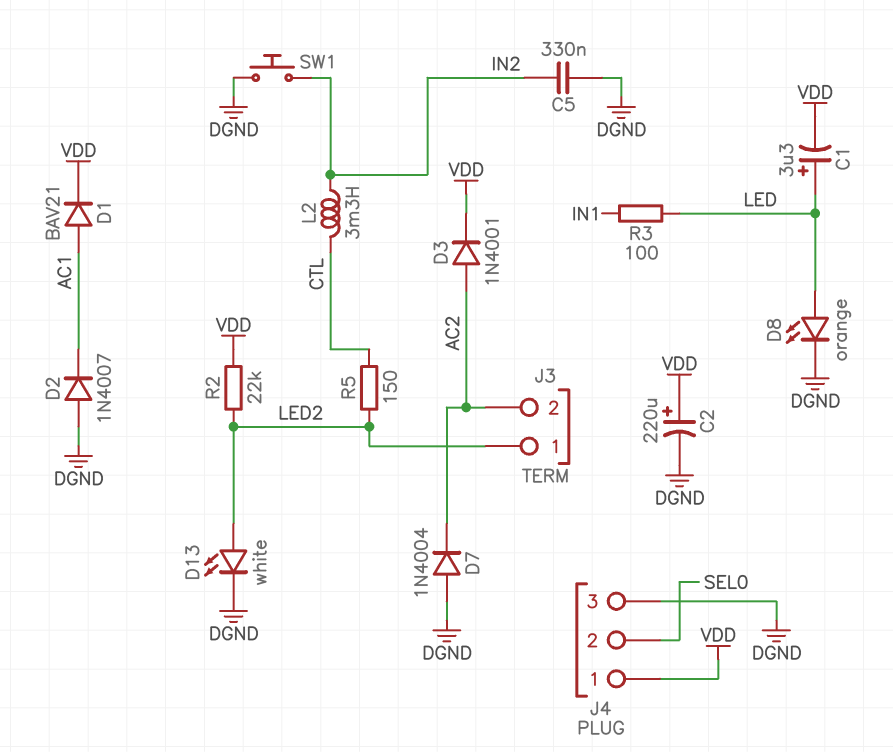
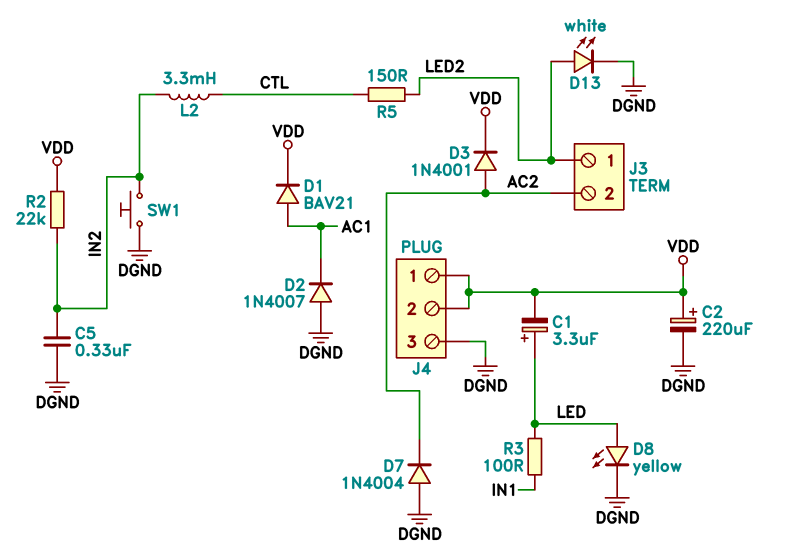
D8: LED orange (A LED, K DGND) -> LED yellow (A LED, K DGND)
J4 pin 2: SEL0 -> VDD
R2: 22k (LED2, VDD) -> 22k (IN2, VDD)

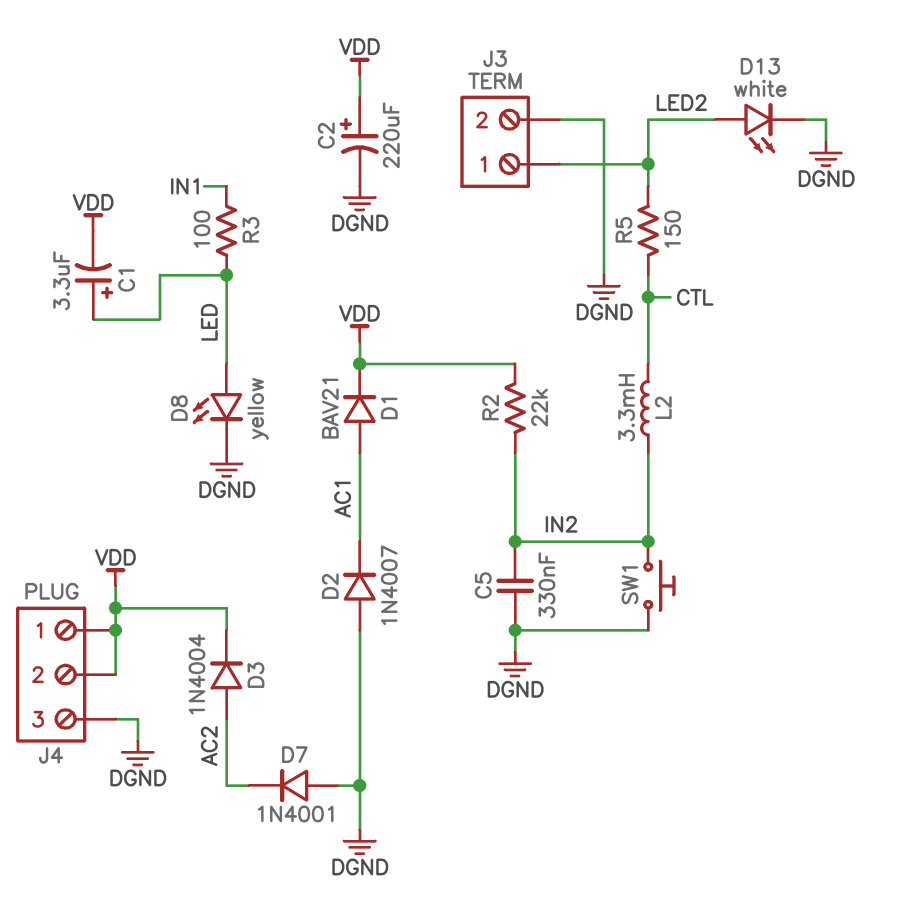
D3: diode 1N4001 (A AC2, K VDD) -> diode 1N4004 (A AC2, K VDD)
D7: diode 1N4004 (A DGND, K AC2) -> diode 1N4001 (A DGND, K AC2)
J3 pin 2: AC2 -> DGND

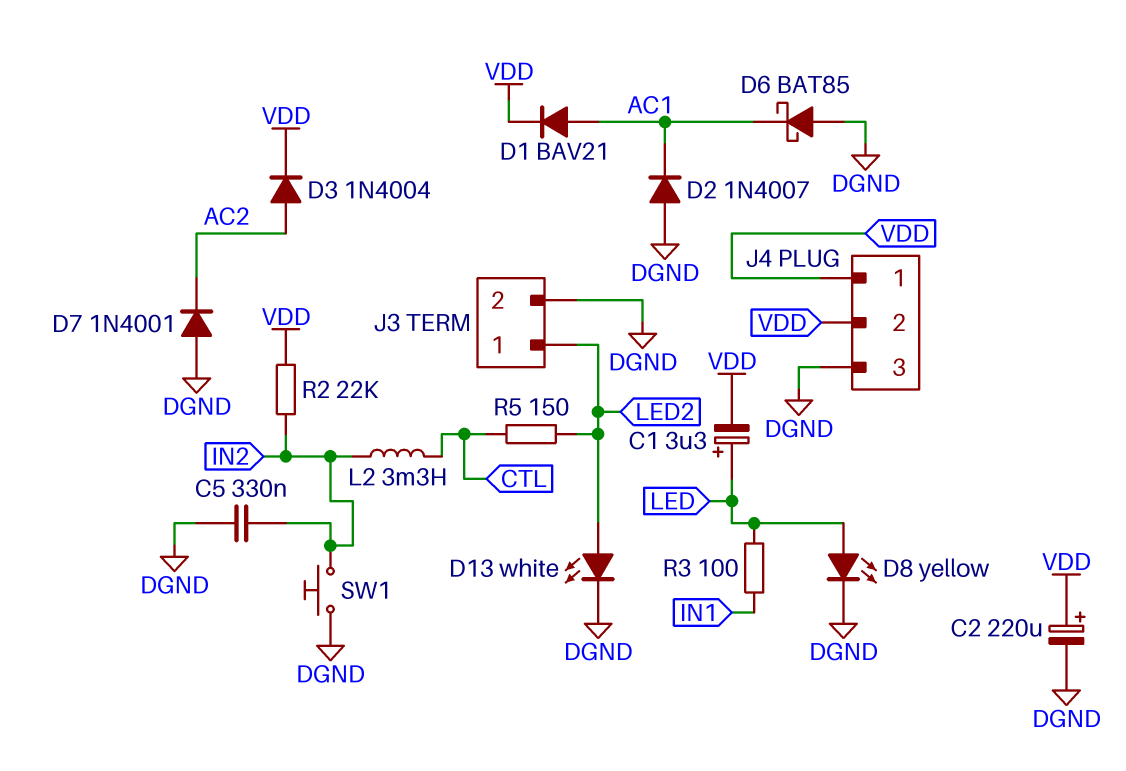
D6: none -> schottky BAT85 (A DGND, K AC1)

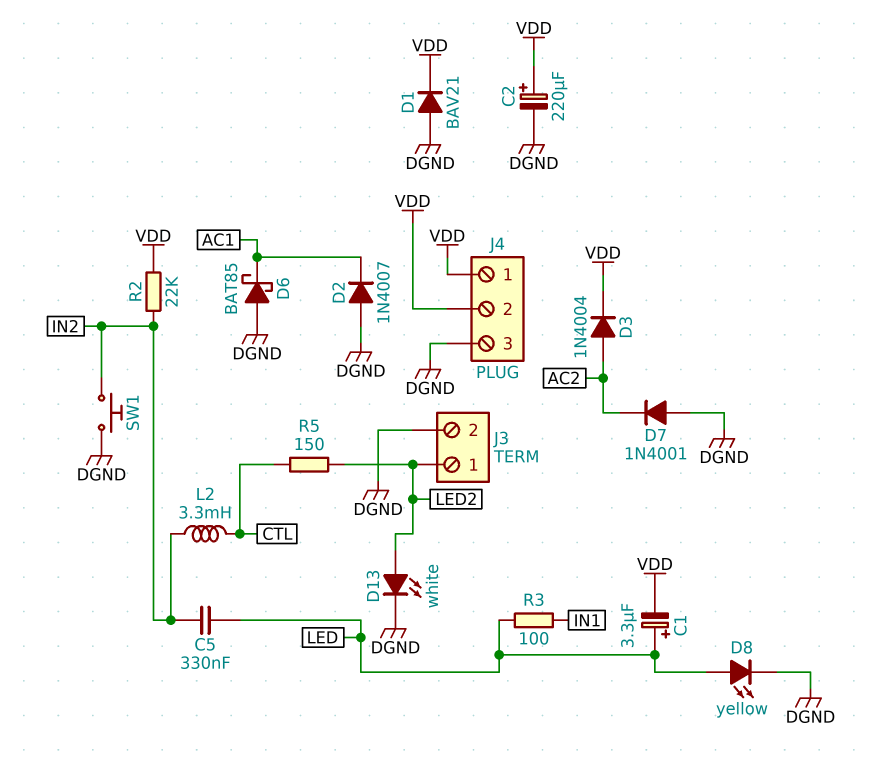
C5: 330nF (DGND, IN2) -> 330nF (IN2, LED)
D1: diode BAV21 (A AC1, K VDD) -> diode BAV21 (A DGND, K VDD)

